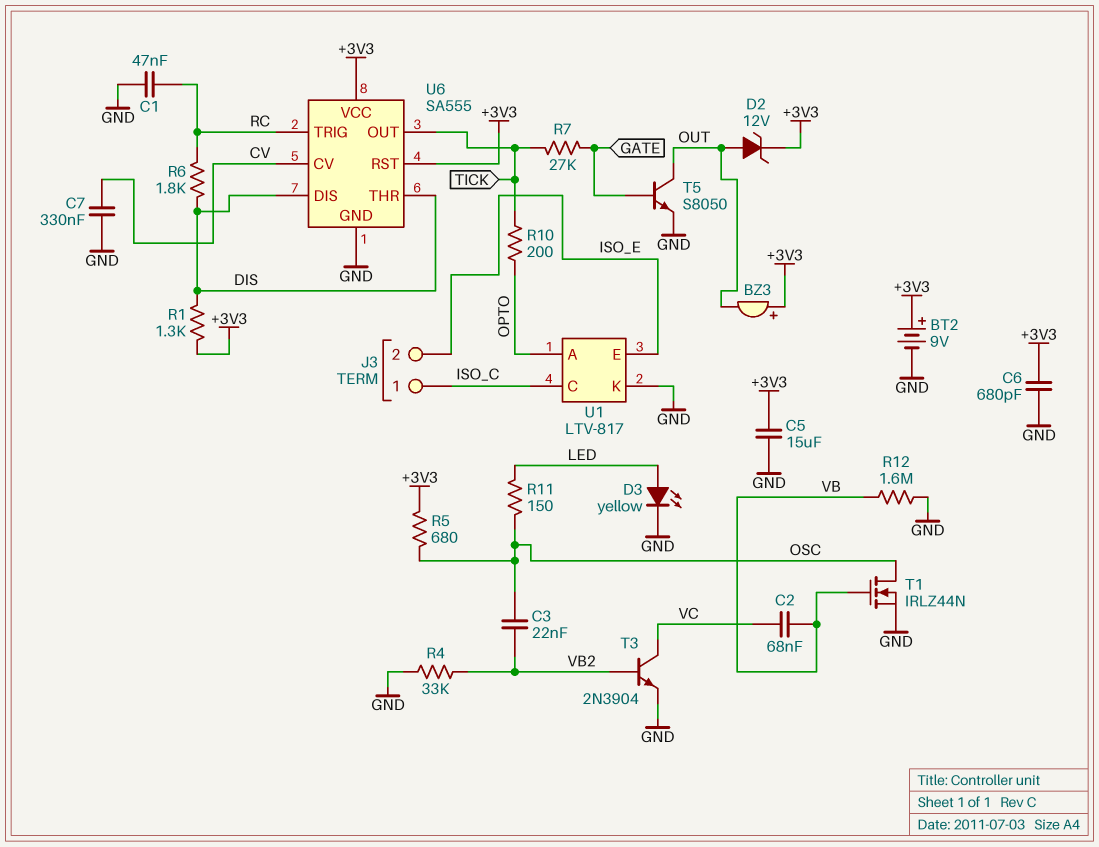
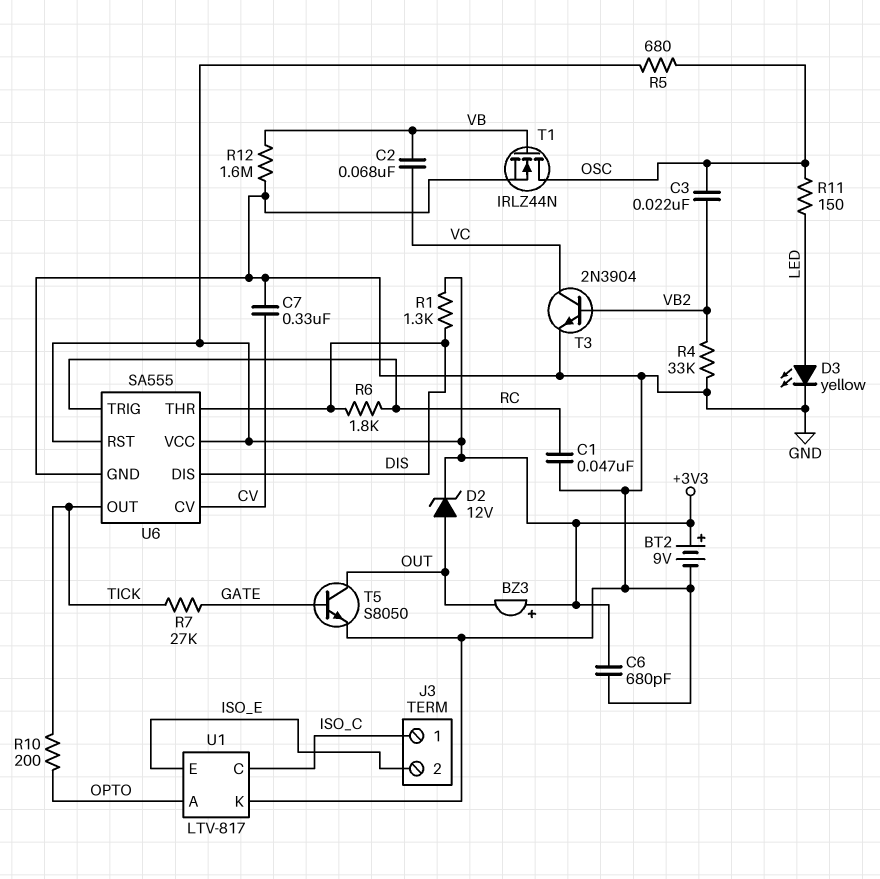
C5: 15uF (+3V3, GND) -> none

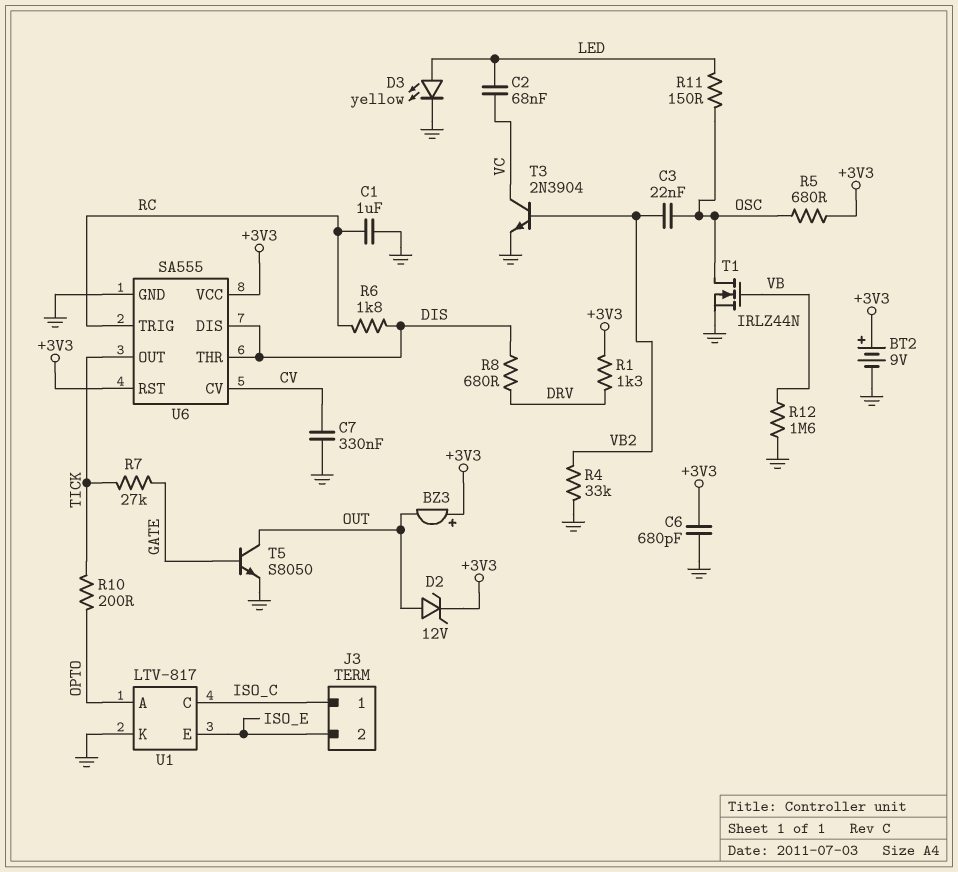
C1: 47nF (GND, RC) -> 1uF (GND, RC)
C2: 68nF (VB, VC) -> 68nF (LED, VC)
R1: 1.3k (+3V3, DIS) -> 1.3k (+3V3, DRV)
R8: none -> 680 (DIS, DRV)

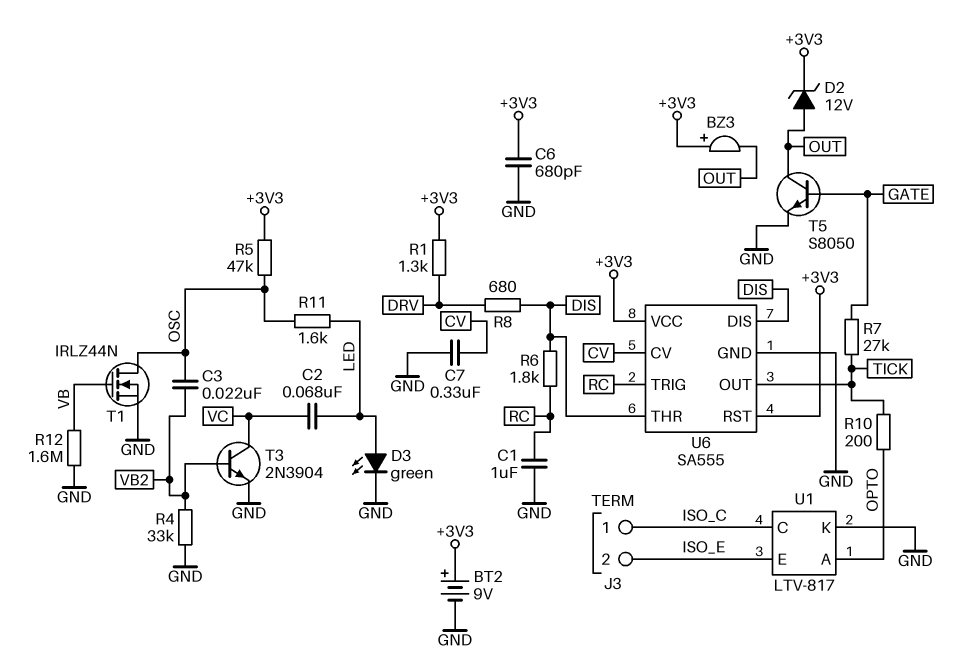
D3: LED yellow (A LED, K GND) -> LED green (A LED, K GND)
R5: 680 (+3V3, OSC) -> 47k (+3V3, OSC)
R11: 150 (LED, OSC) -> 1.6k (LED, OSC)

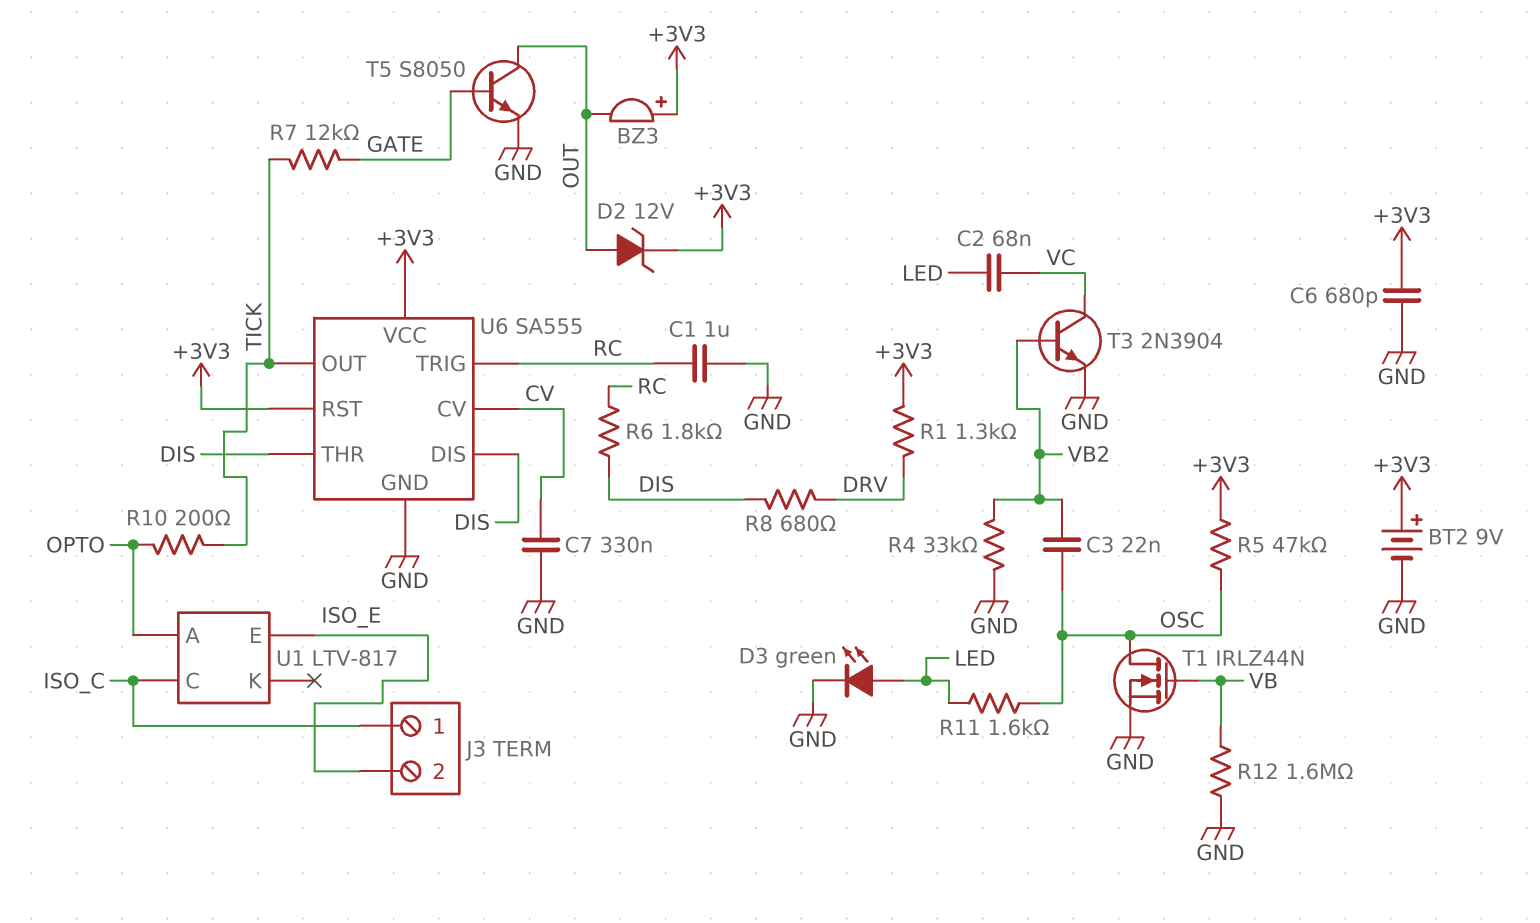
R7: 27k (GATE, TICK) -> 12k (GATE, TICK)
U1 pin K: GND -> none

